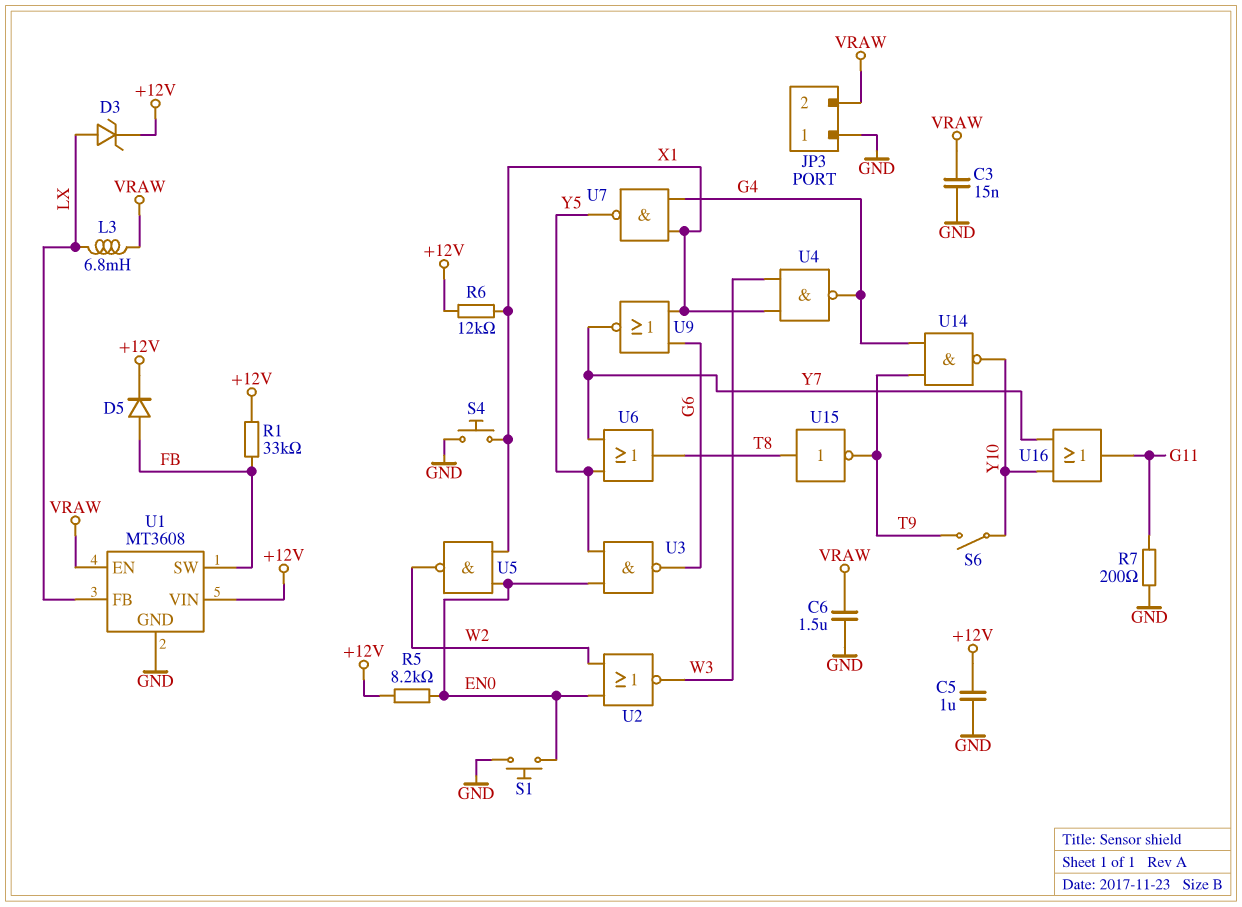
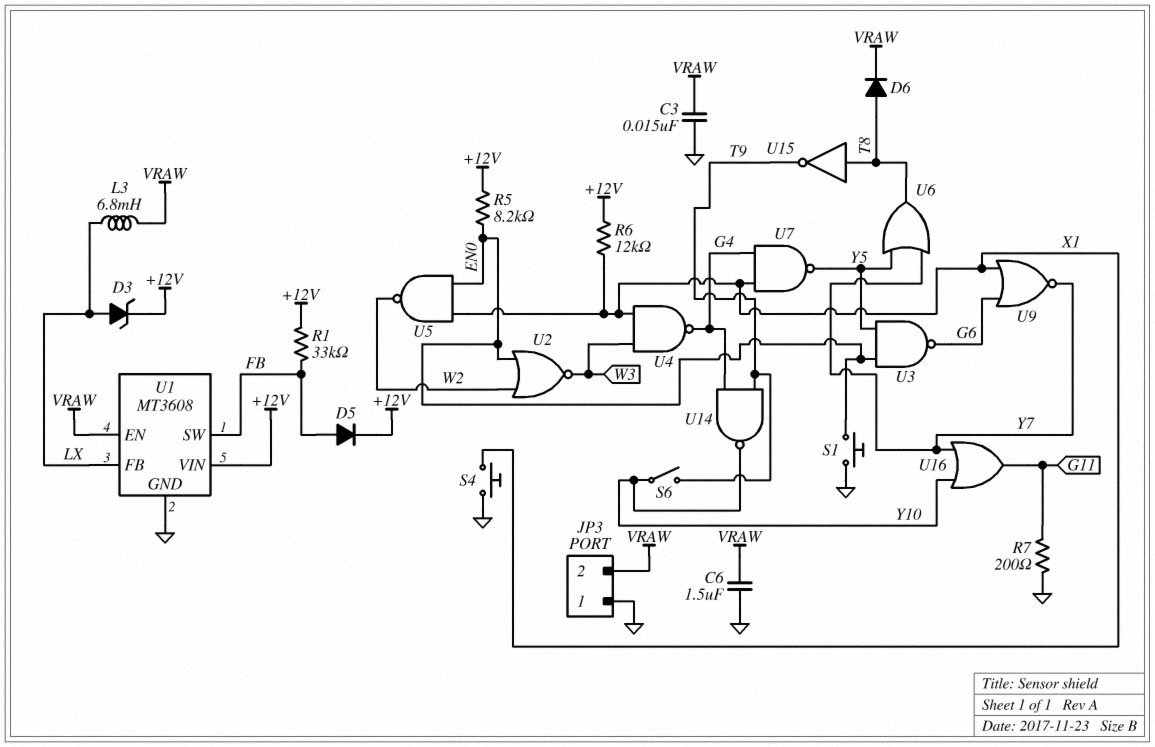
C5: 1uF (+12V, GND) -> none
D6: none -> diode (A T8, K VRAW)

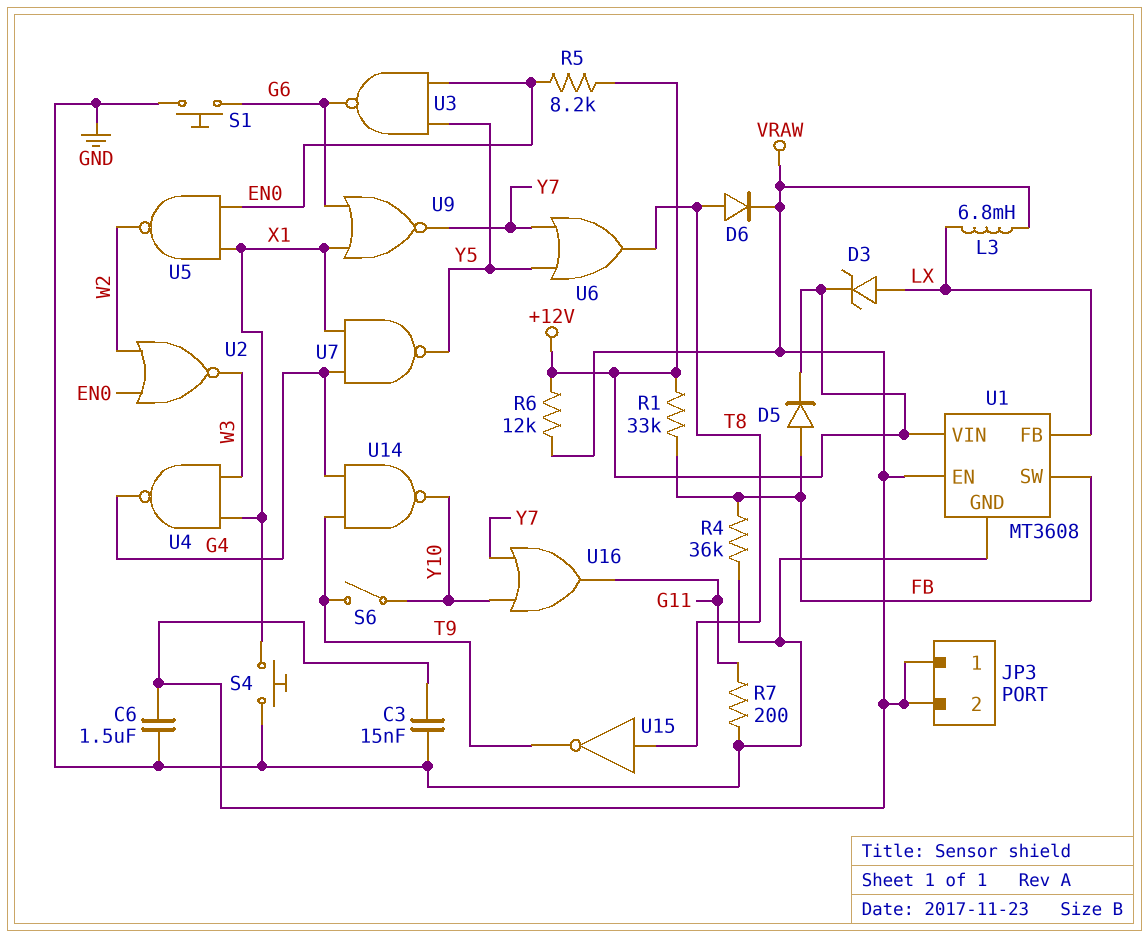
JP3 pin 1: GND -> VRAW
R4: none -> 36k (FB, GND)
R6: 12k (+12V, X1) -> 12k (+12V, VRAW)
S1: button (EN0, GND) -> button (G6, GND)

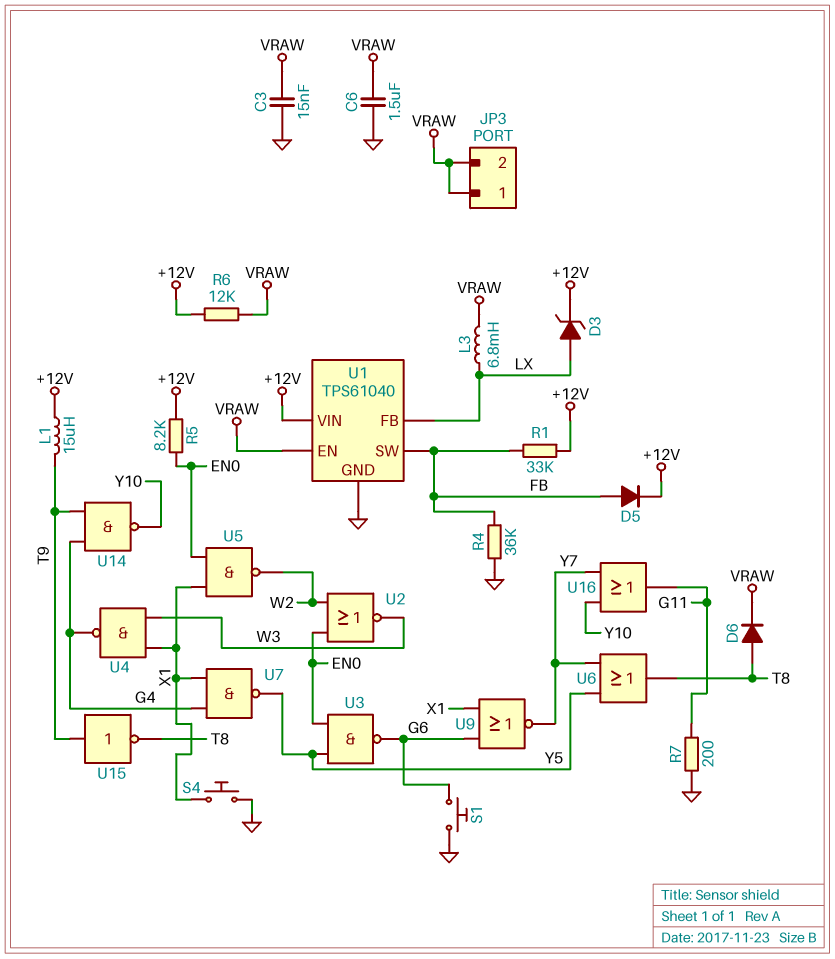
L1: none -> 15uH (+12V, T9)
S6: switch (T9, Y10) -> none
U1: MT3608 -> TPS61040
U15: NOT (in T8, out T9) -> NOT (in T9, out T8)

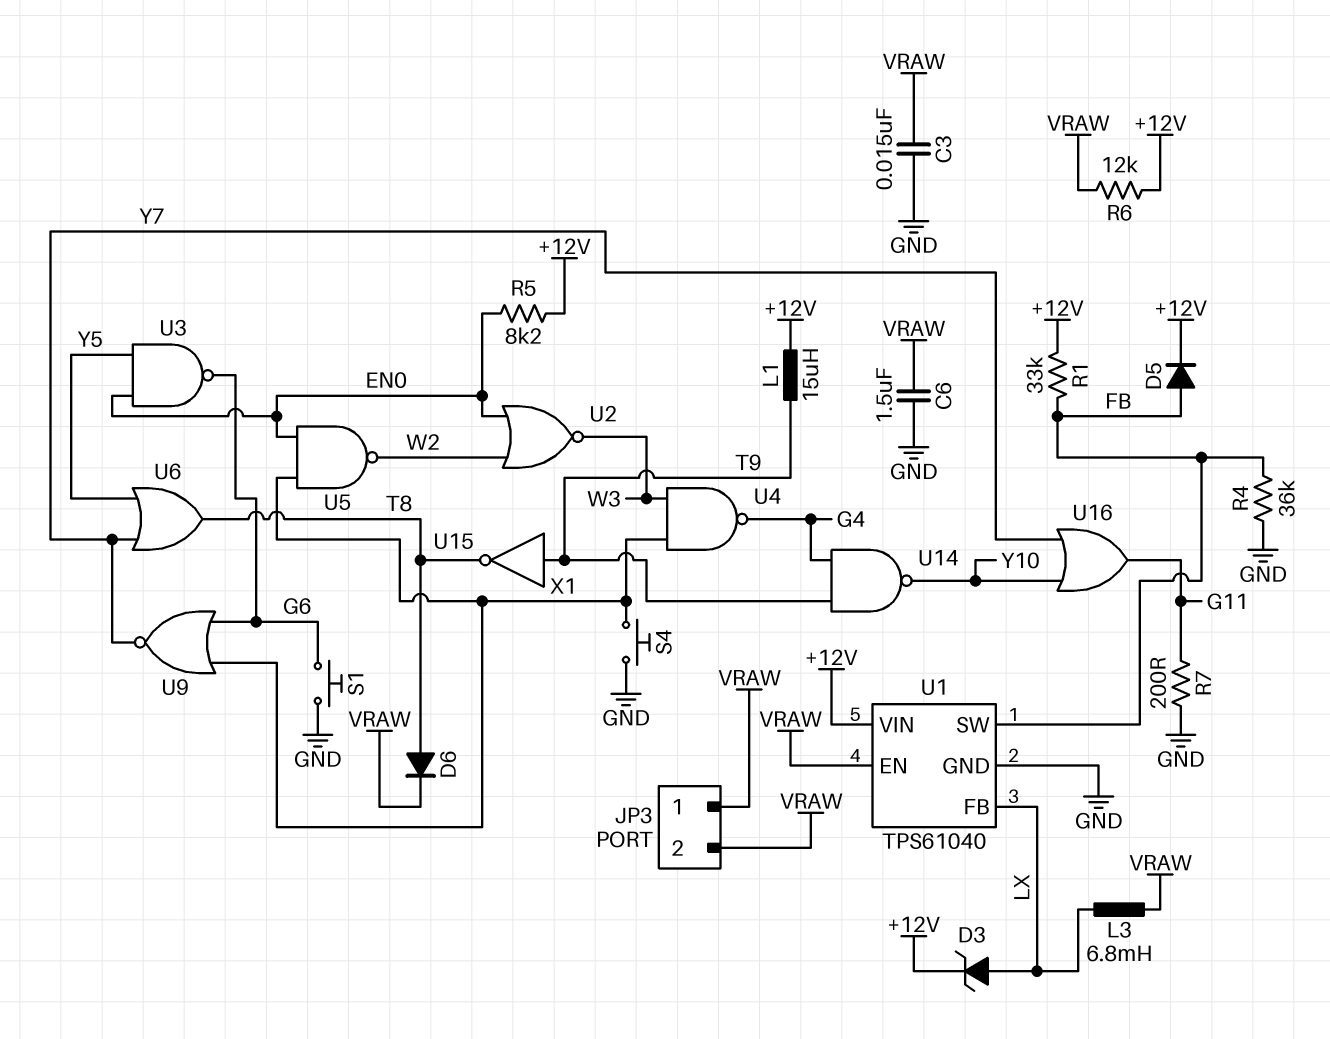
U7: NAND (in G4, in X1, out Y5) -> none

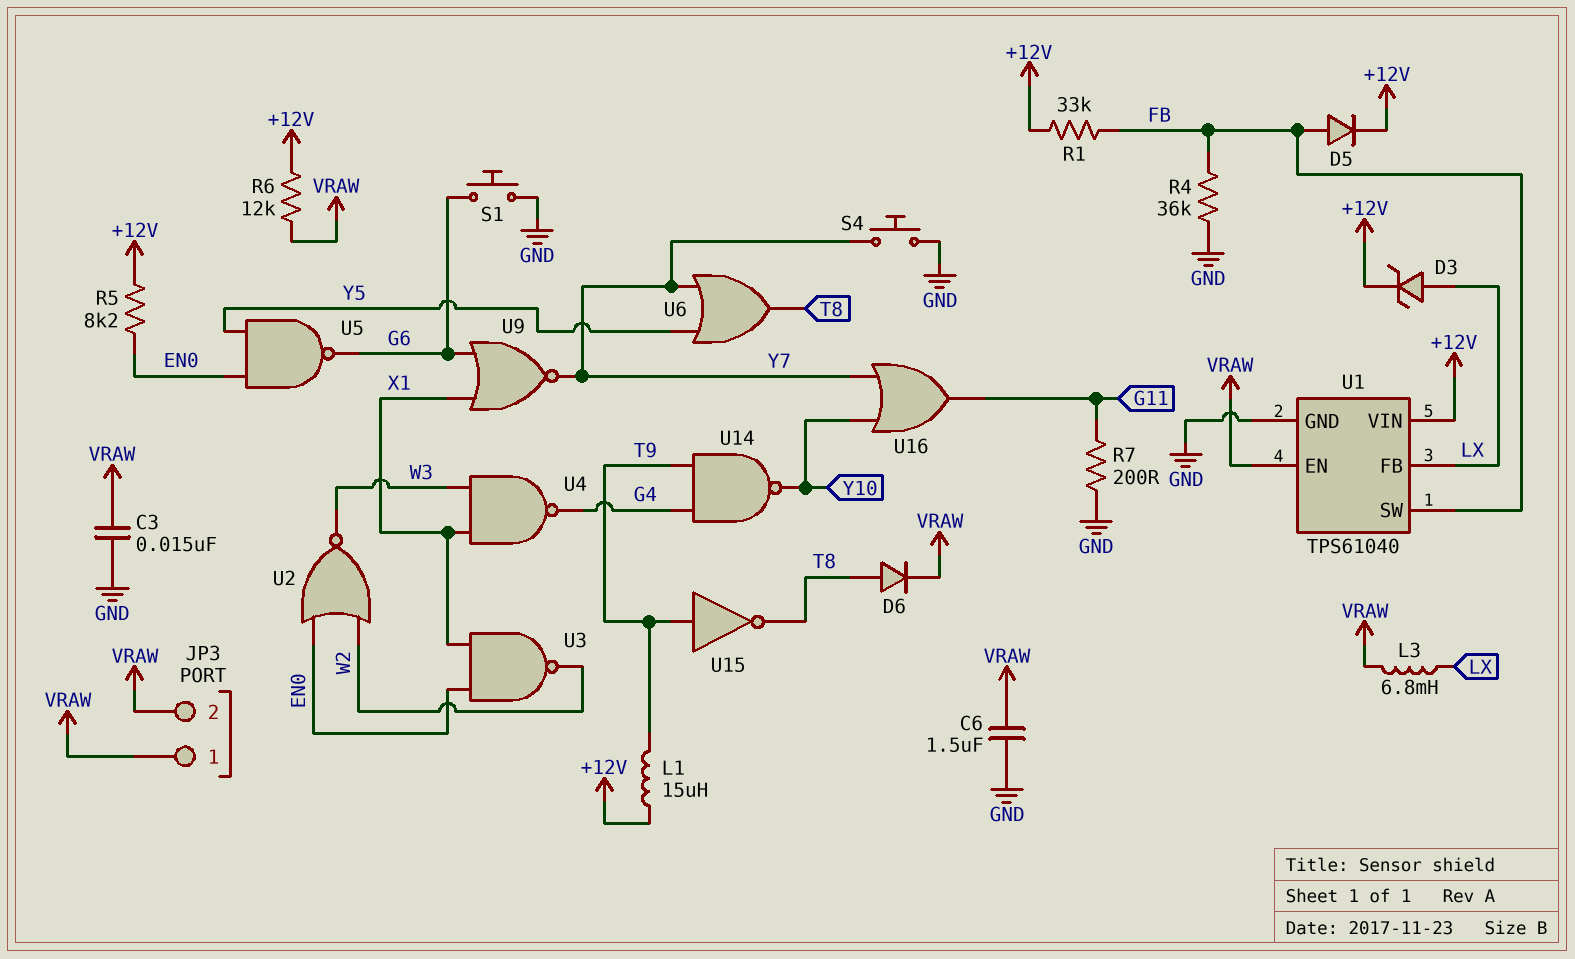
S4: button (GND, X1) -> button (GND, Y7)
U3: NAND (in EN0, in Y5, out G6) -> NAND (in EN0, in X1, out W2)
U5: NAND (in EN0, in X1, out W2) -> NAND (in EN0, in Y5, out G6)

